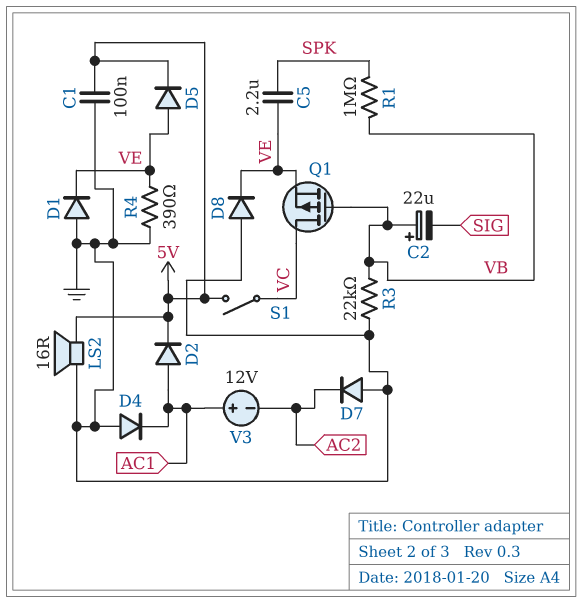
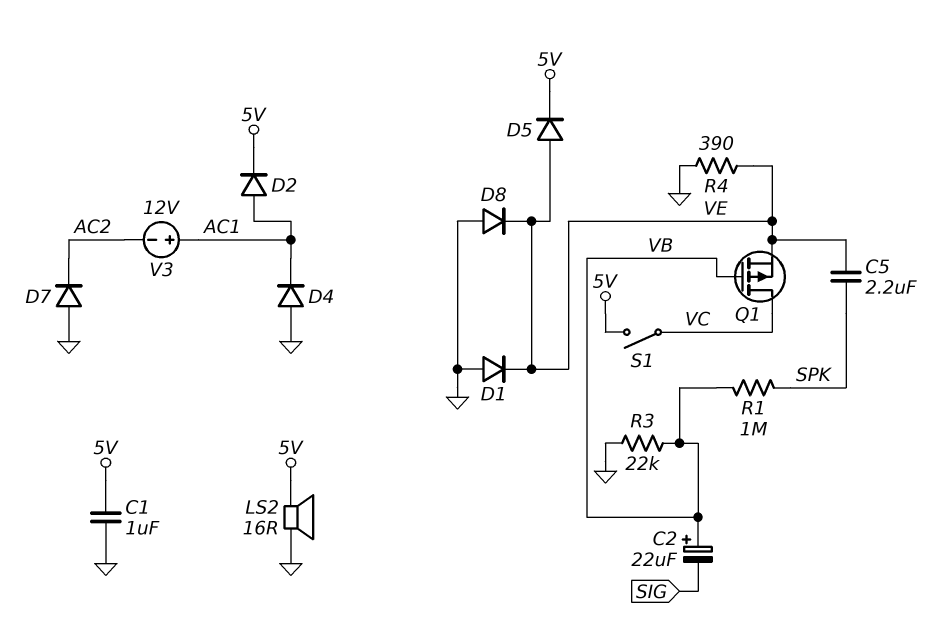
C1: 100nF (5V, GND) -> 1uF (5V, GND)

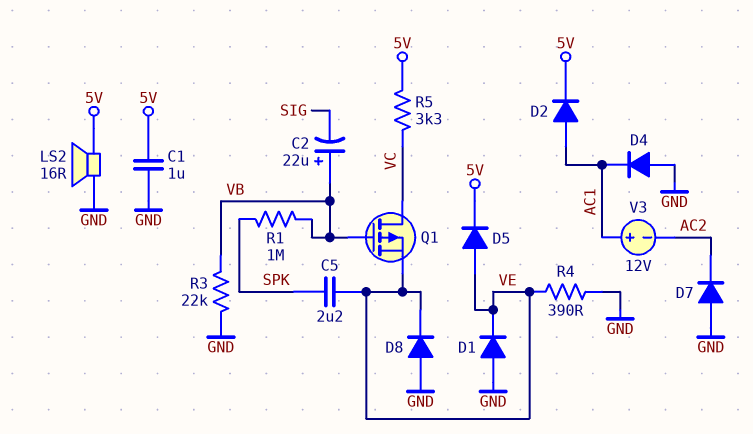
R5: none -> 3.3k (5V, VC)
S1: switch (5V, VC) -> none

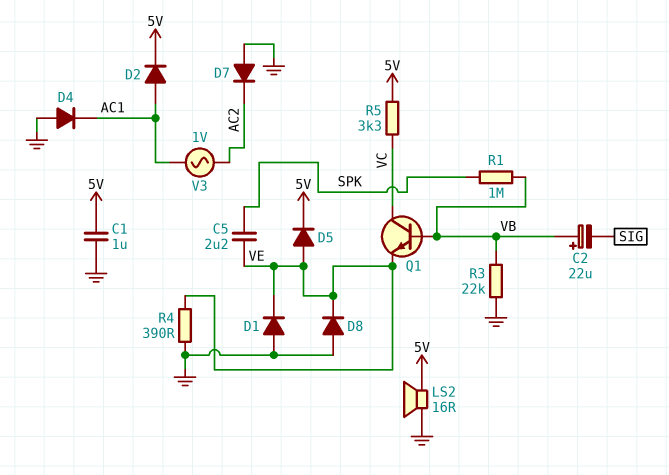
Q1: PMOS (G VB, D VC, S VE) -> NPN (B VB, C VC, E VE)
V3: 12V (plus AC1, minus AC2) -> AC 1V (AC1, AC2)

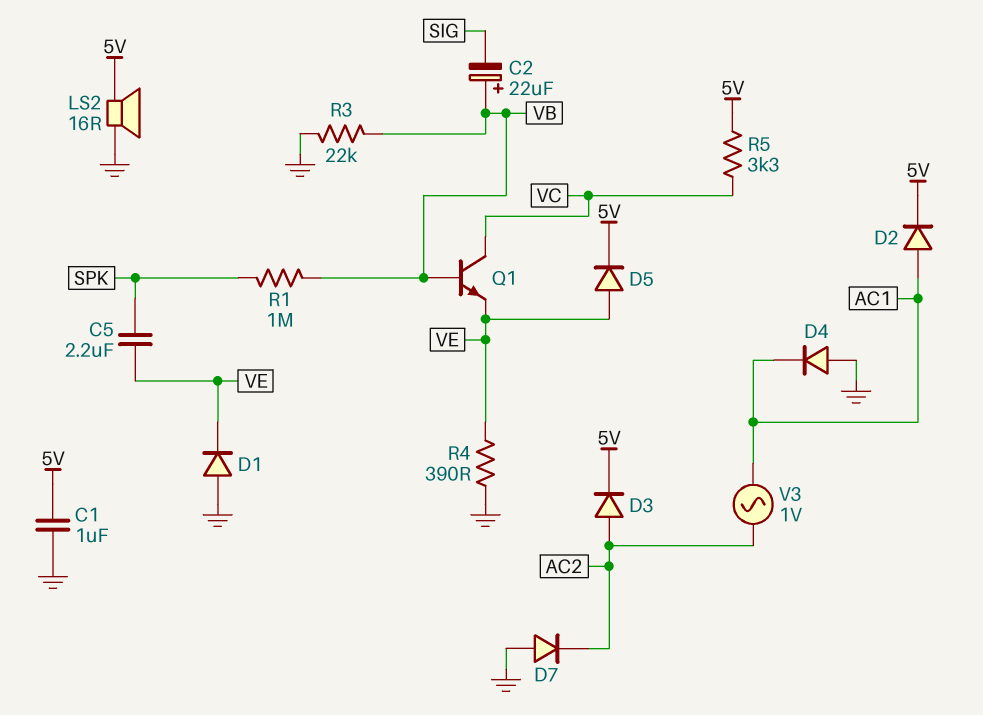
D3: none -> diode (A AC2, K 5V)
D8: diode (A GND, K VE) -> none

